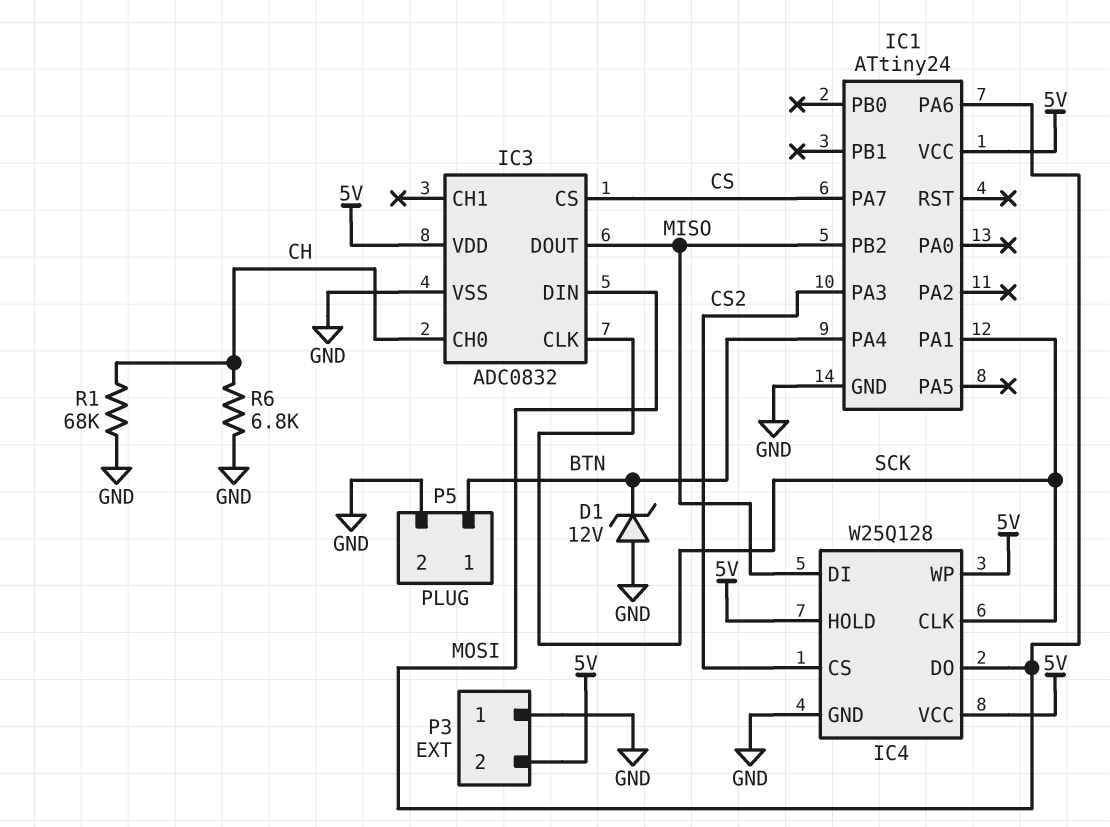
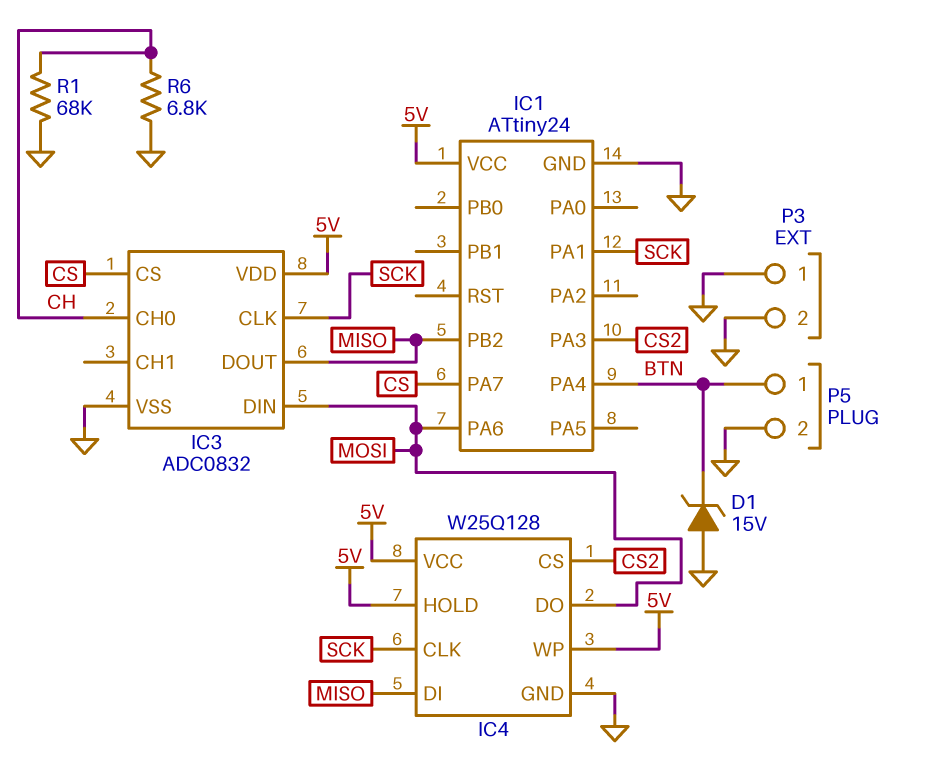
D1: zener 12V (A GND, K BTN) -> zener 15V (A GND, K BTN)
P3 pin 2: 5V -> GND

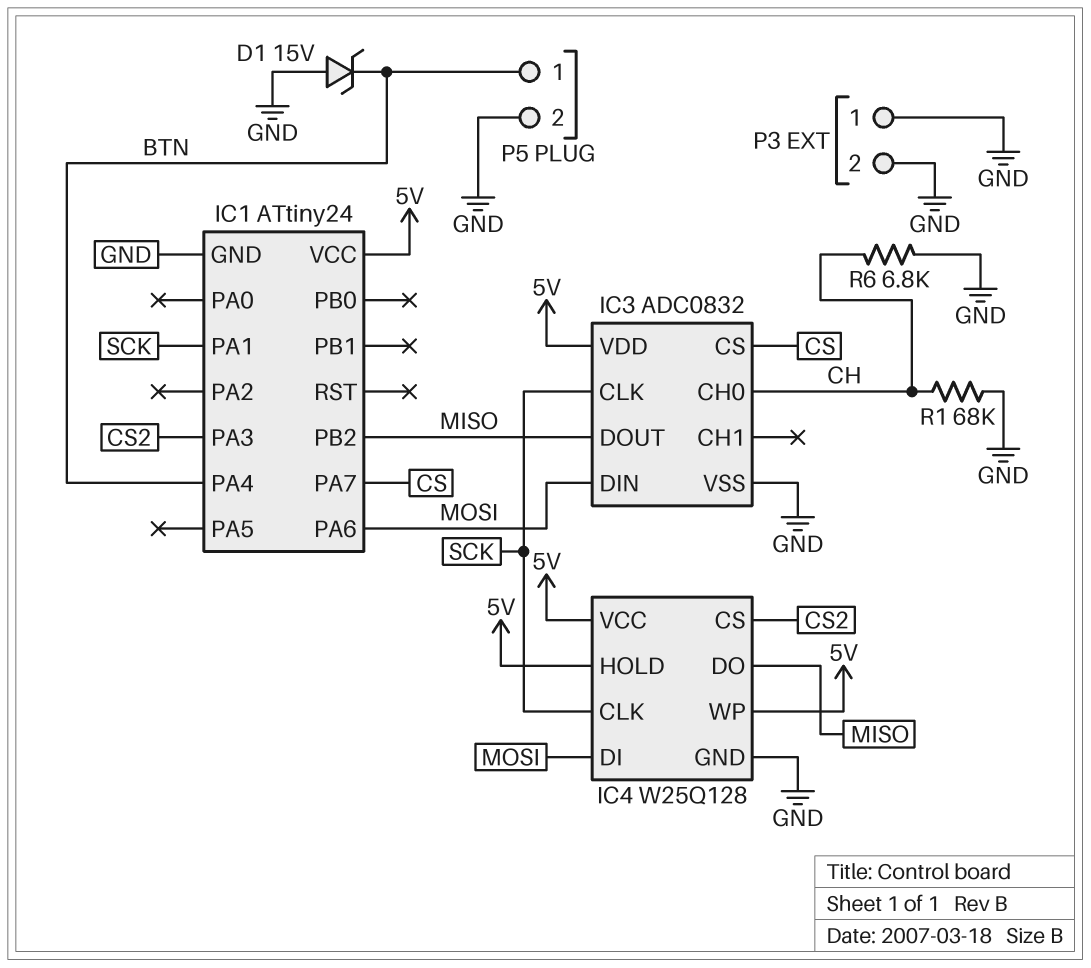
IC4 pin DI: MISO -> MOSI
IC4 pin DO: MOSI -> MISO

